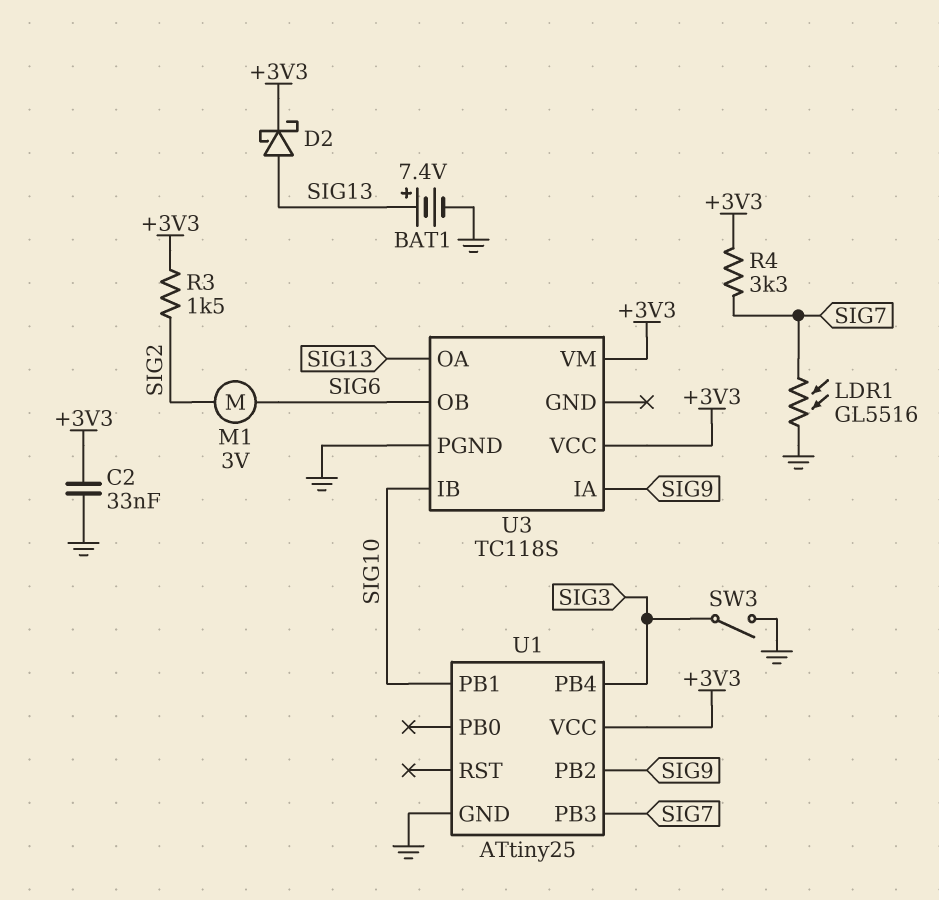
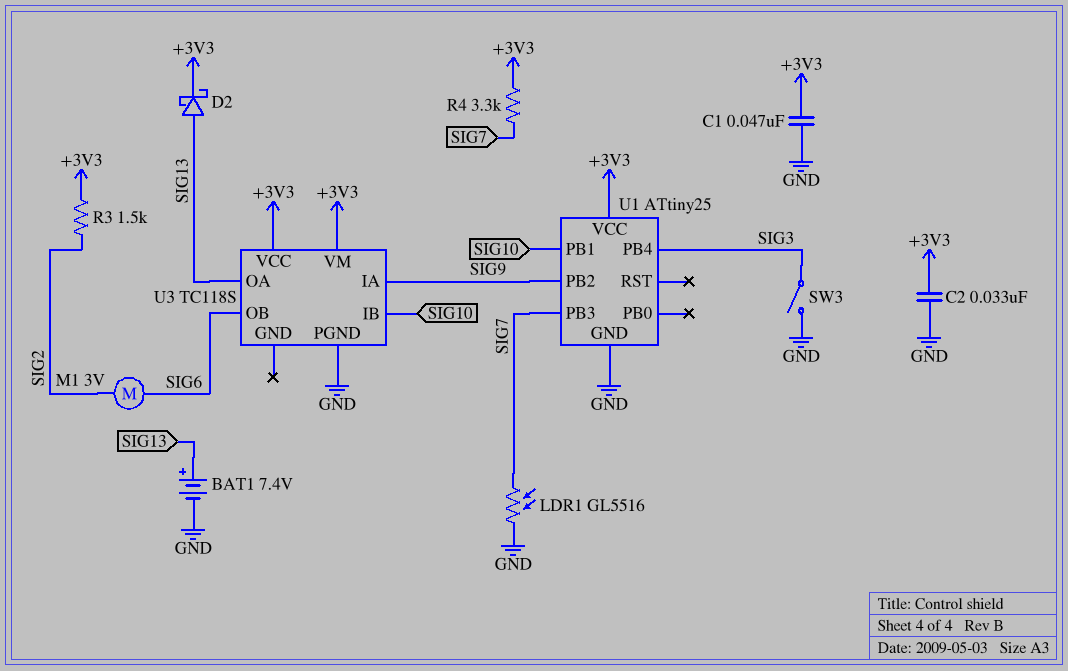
C1: none -> 47nF (+3V3, GND)

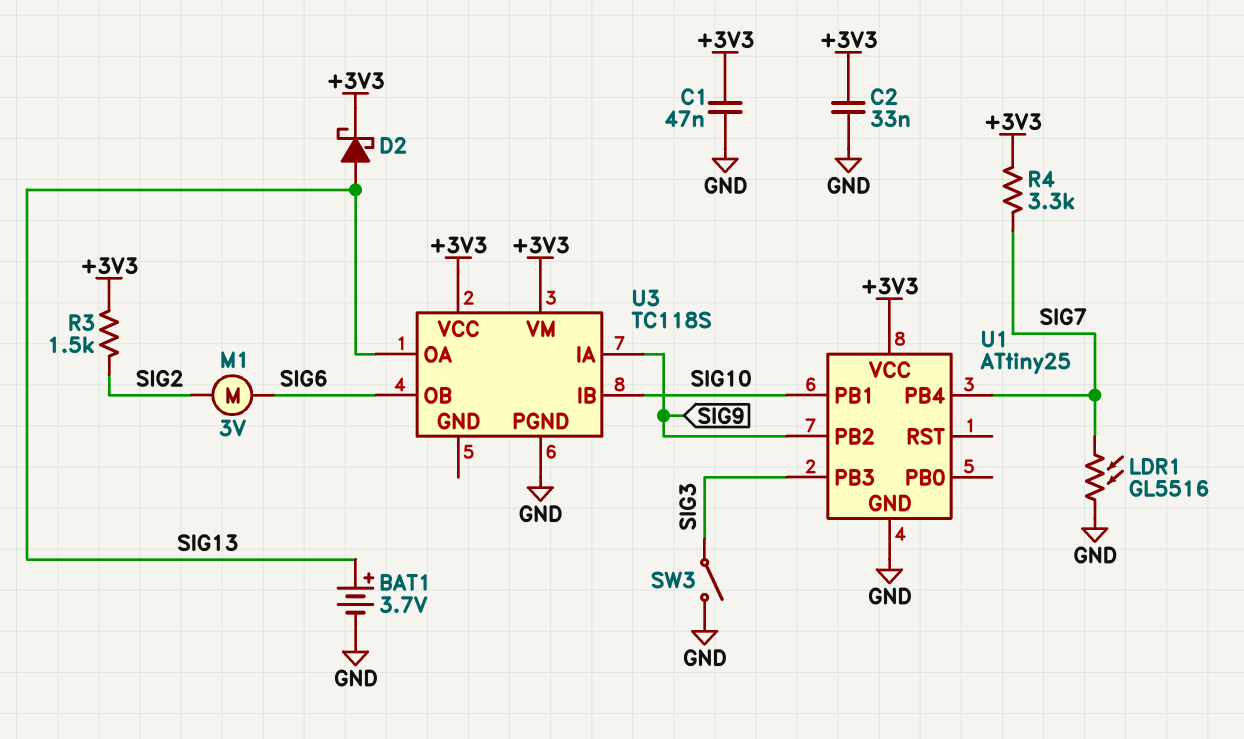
BAT1: 7.4V (plus SIG13, minus GND) -> 3.7V (plus SIG13, minus GND)
U1 pin PB3: SIG7 -> SIG3
U1 pin PB4: SIG3 -> SIG7

